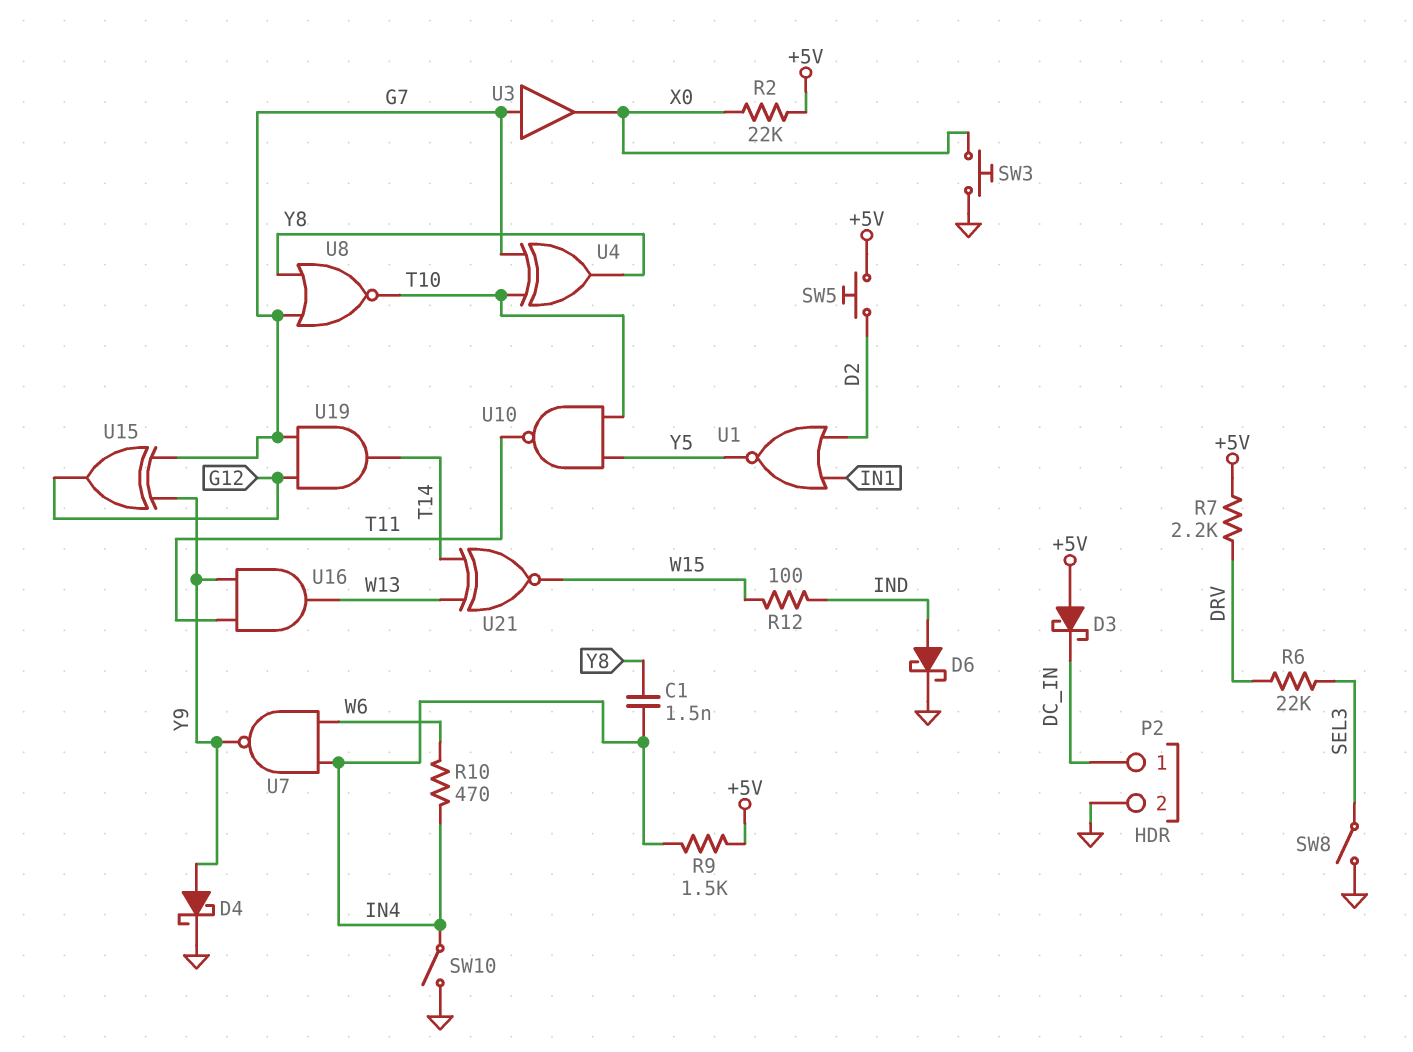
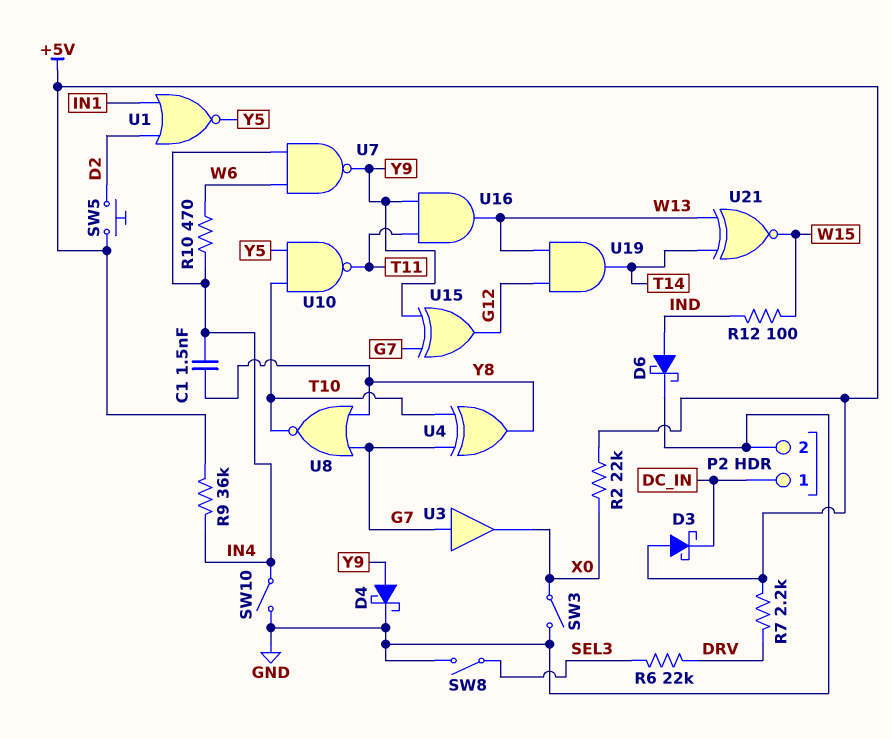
R9: 1.5k (+5V, IN4) -> 36k (+5V, IN4)
SW3: button (GND, X0) -> switch (GND, X0)
U19: AND (in G7, in G12, out T14) -> AND (in G12, in W13, out T14)

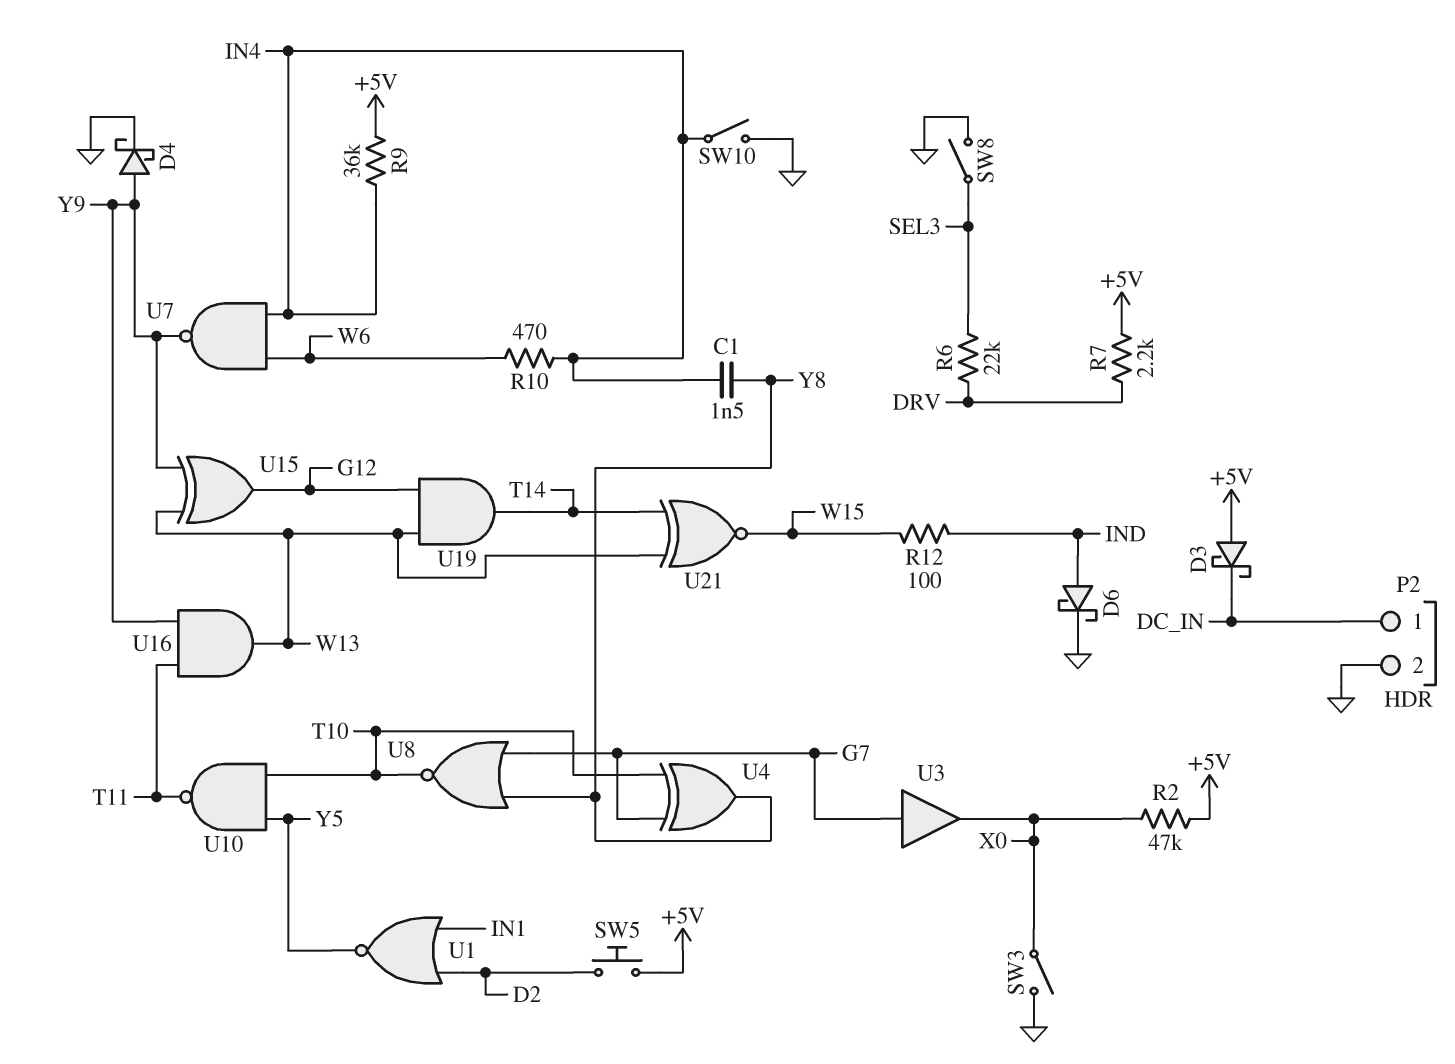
R2: 22k (+5V, X0) -> 47k (+5V, X0)
U15: XOR (in G7, in Y9, out G12) -> XOR (in W13, in Y9, out G12)

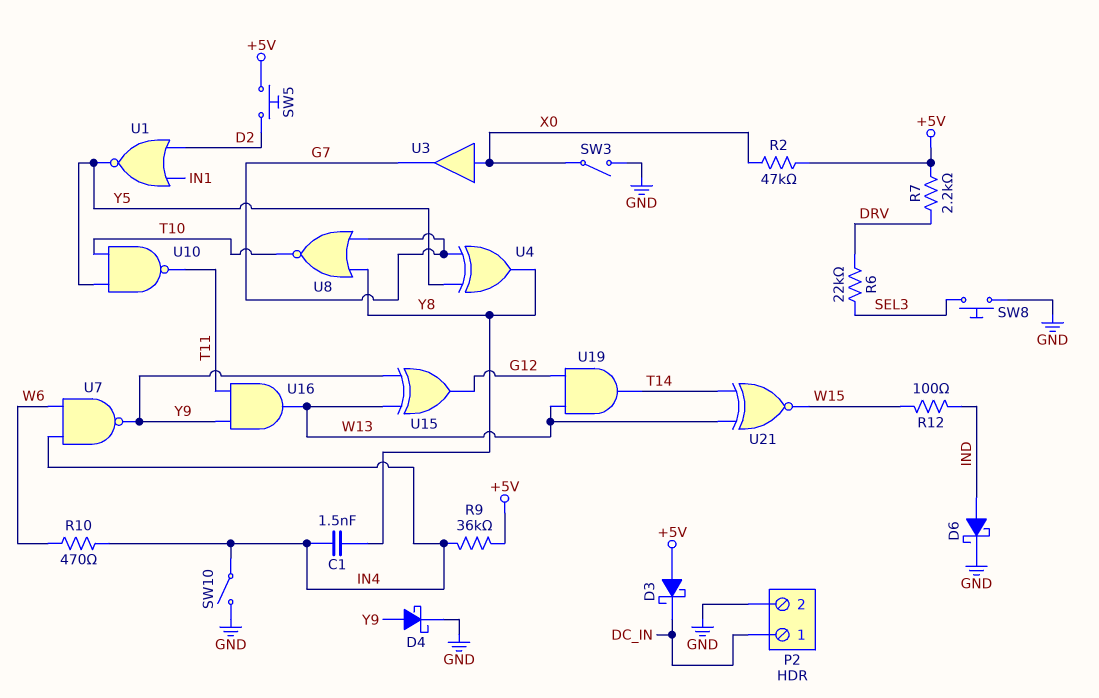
SW8: switch (GND, SEL3) -> button (GND, SEL3)
U3: buffer (in G7, out X0) -> buffer (in X0, out G7)
U4: XOR (in G7, in T10, out Y8) -> XOR (in G7, in Y5, out Y8)

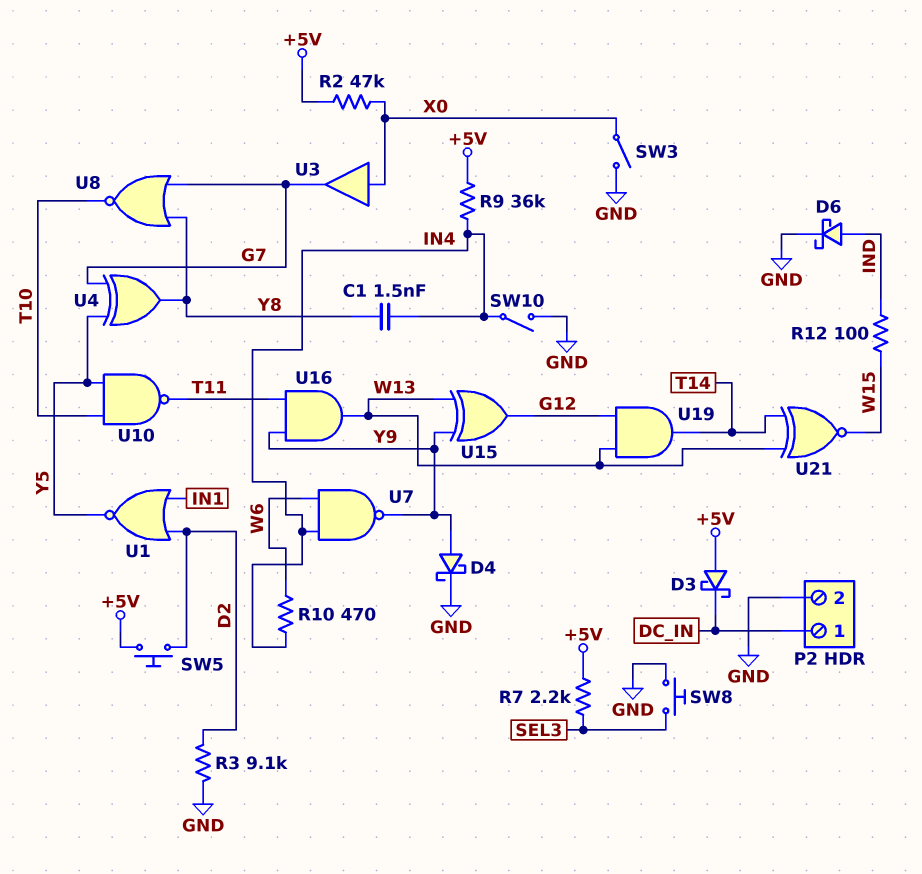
R3: none -> 9.1k (D2, GND)
R6: 22k (DRV, SEL3) -> none
R7: 2.2k (+5V, DRV) -> 2.2k (+5V, SEL3)

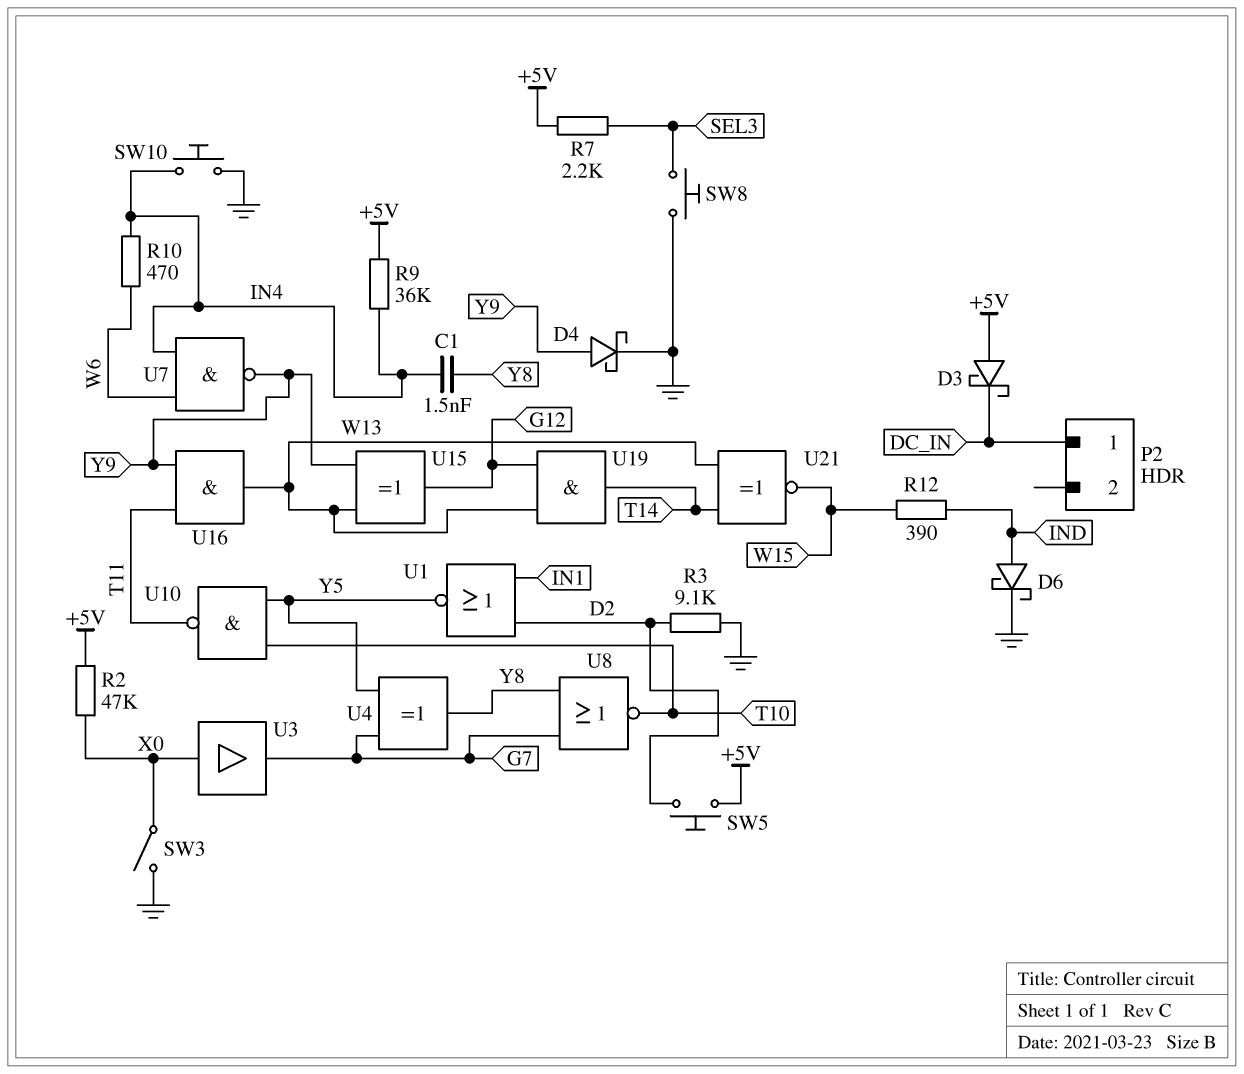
P2 pin 2: GND -> none
R12: 100 (IND, W15) -> 390 (IND, W15)
SW10: switch (GND, IN4) -> button (GND, IN4)

